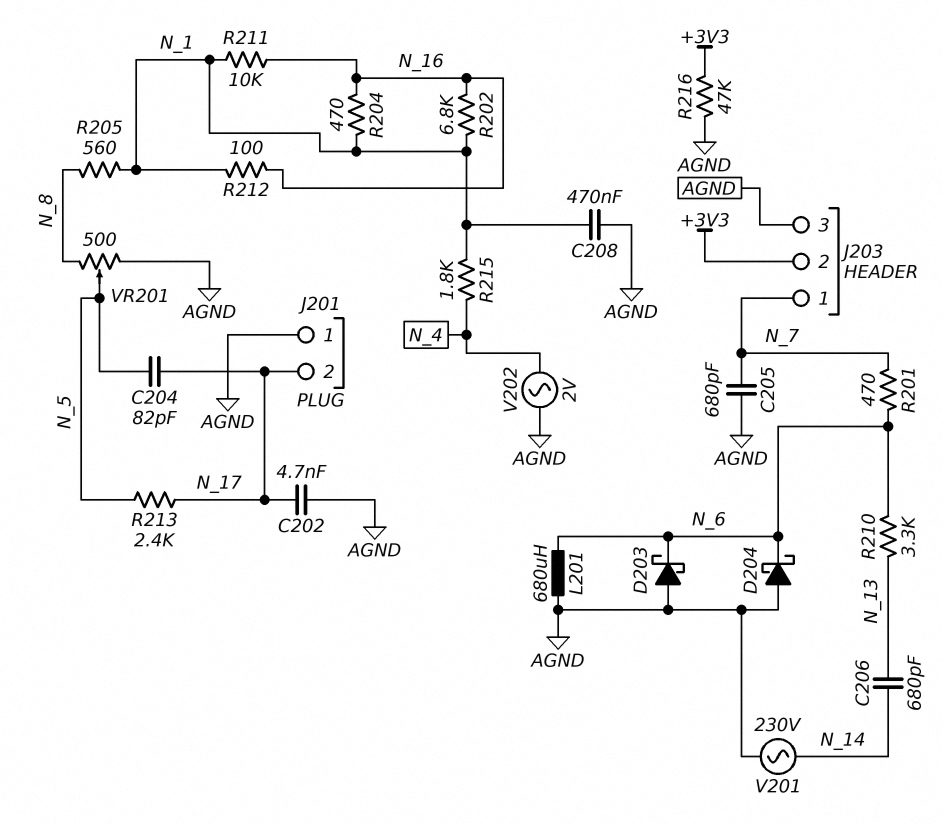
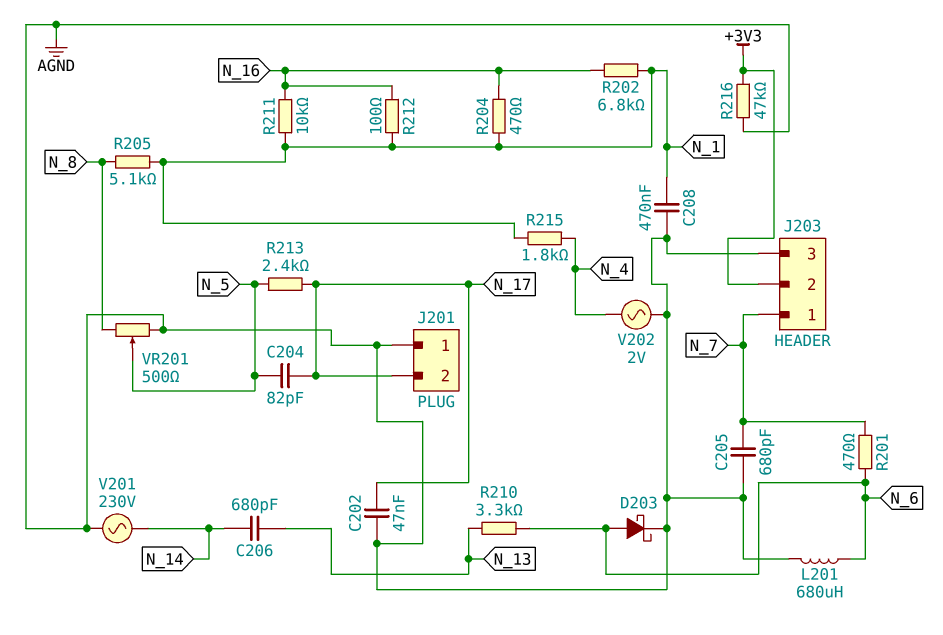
C202: 4.7nF (AGND, N_17) -> 47nF (AGND, N_17)
D203: schottky (A AGND, K N_6) -> schottky (A N_6, K AGND)
D204: schottky (A AGND, K N_6) -> none
R205: 560 (N_1, N_8) -> 5.1k (N_1, N_8)

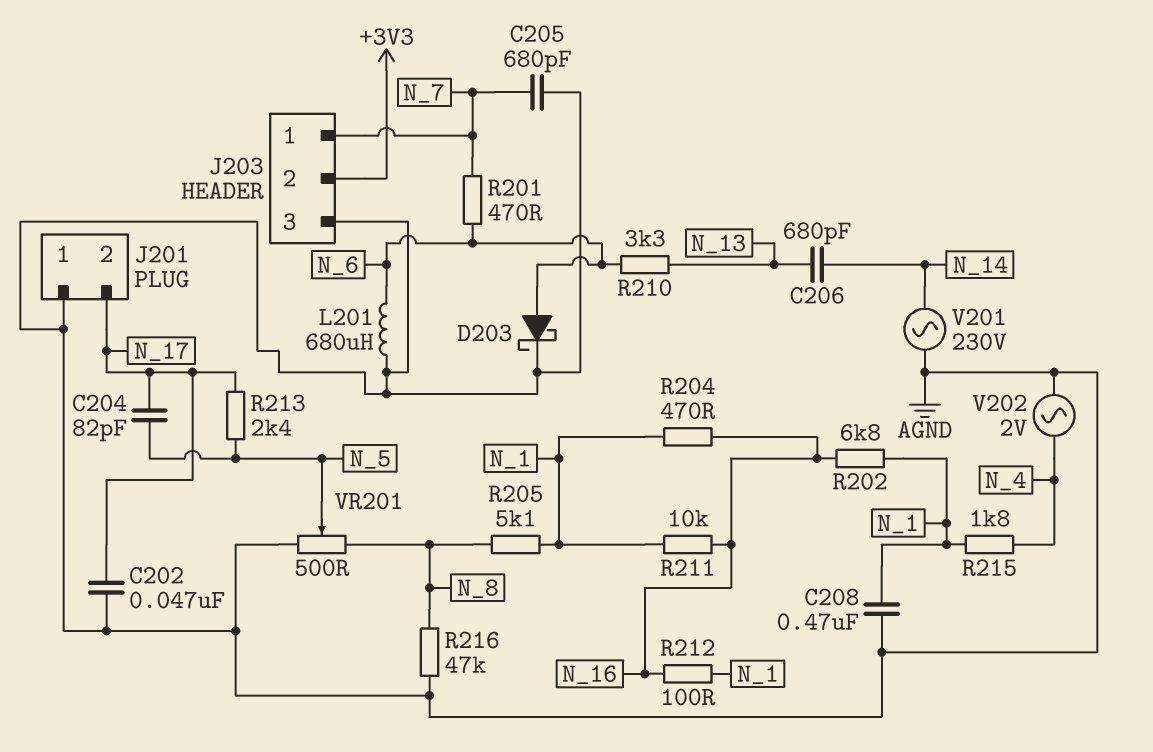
R216: 47k (+3V3, AGND) -> 47k (AGND, N_8)

